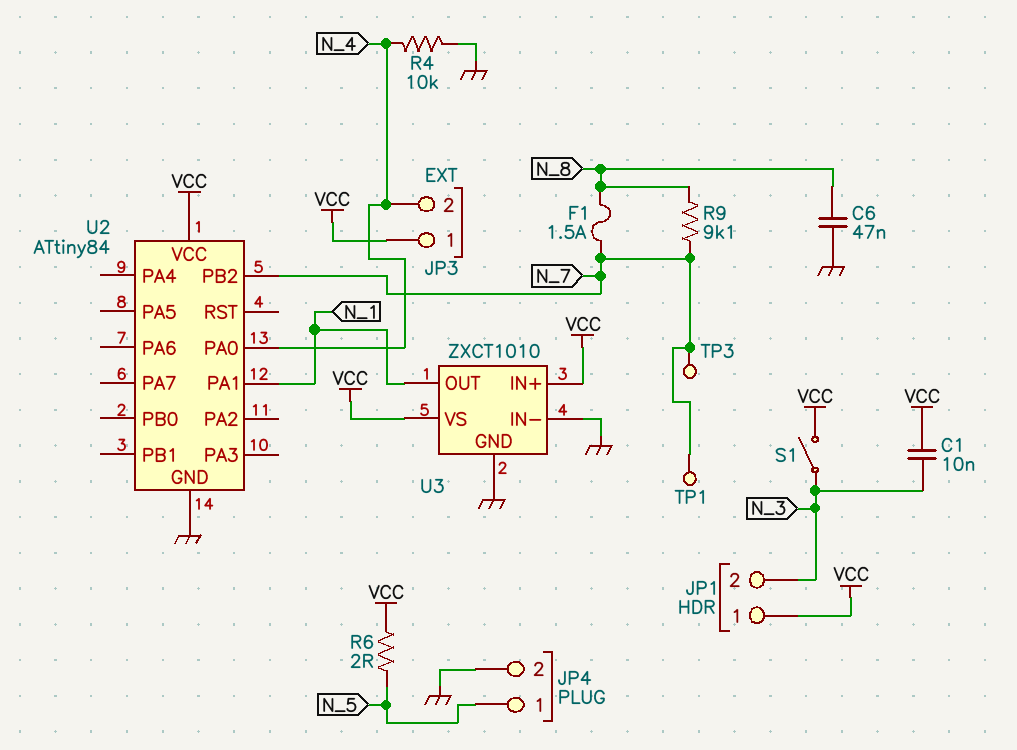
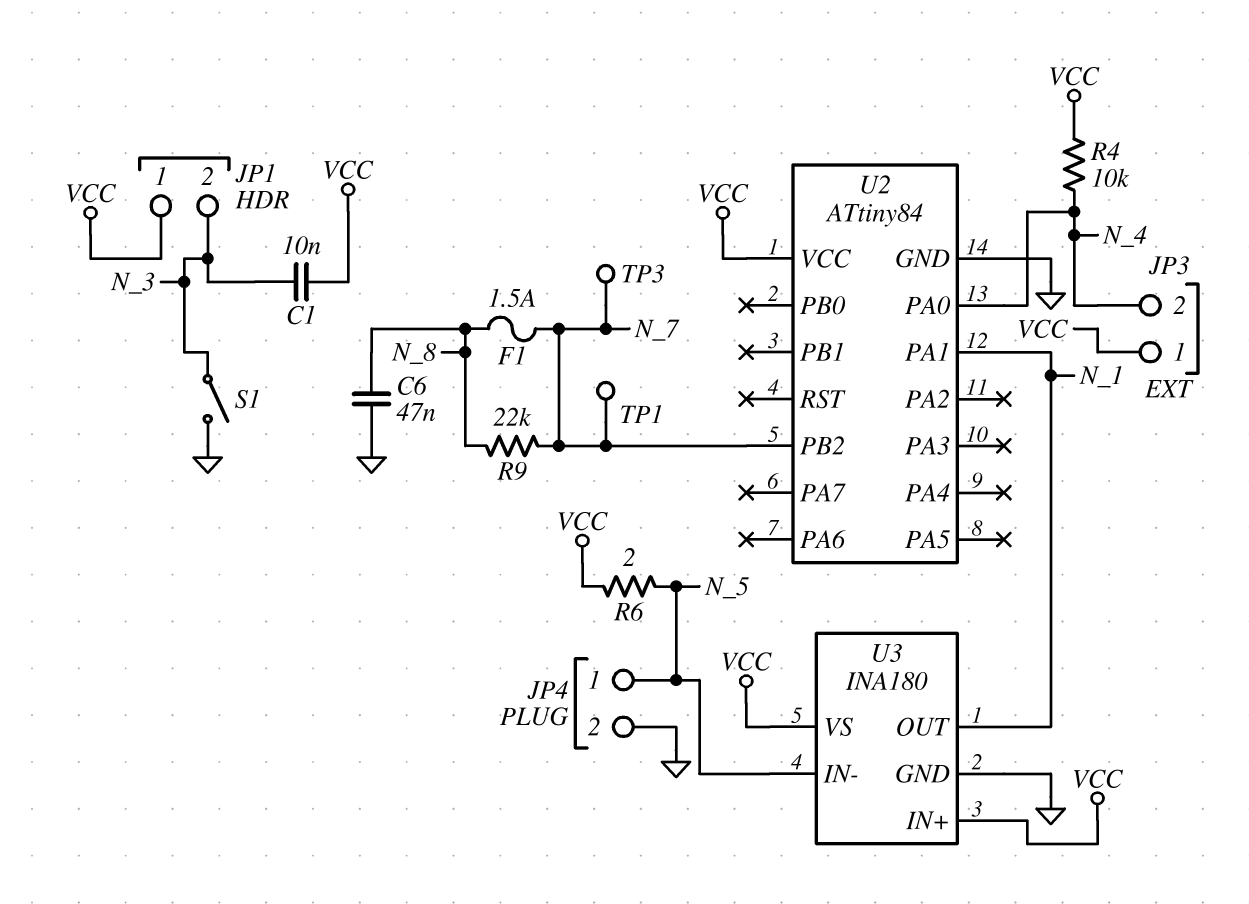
R4: 10k (GND, N_4) -> 10k (N_4, VCC)
R9: 9.1k (N_7, N_8) -> 22k (N_7, N_8)
S1: switch (N_3, VCC) -> switch (GND, N_3)
U3: ZXCT1010 -> INA180
U3 pin IN-: GND -> N_5

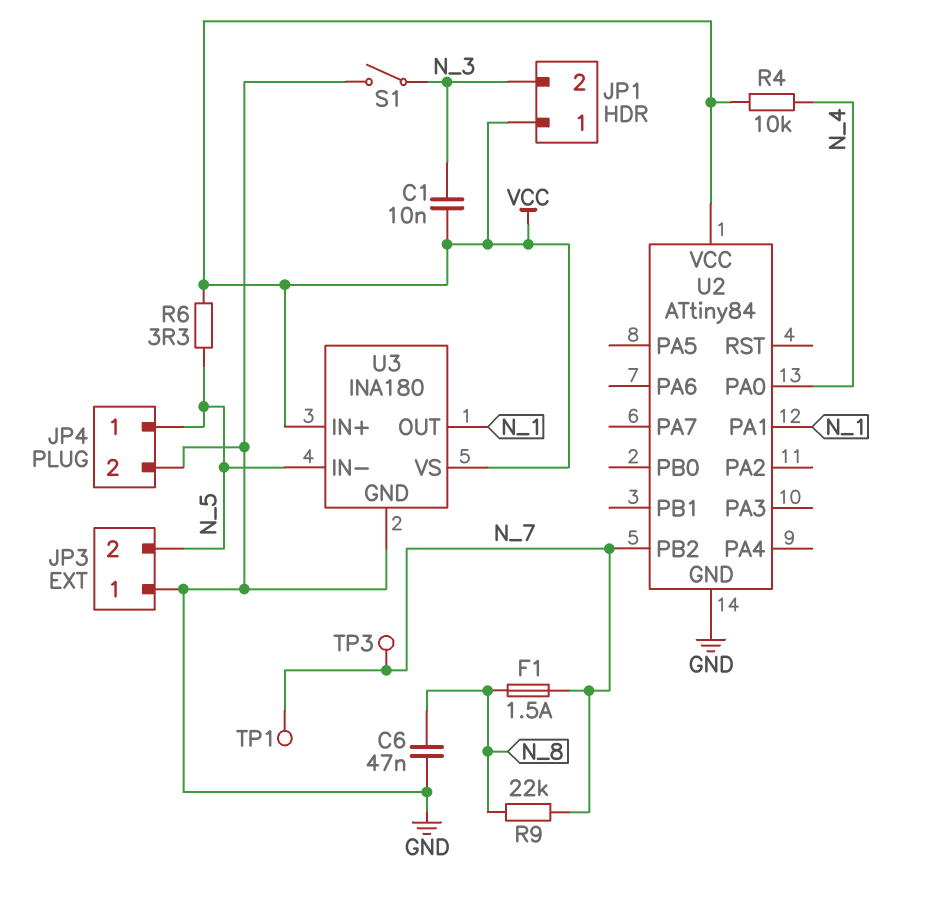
JP3 pin 1: VCC -> GND
JP3 pin 2: N_4 -> N_5
R6: 2 (N_5, VCC) -> 3.3 (N_5, VCC)

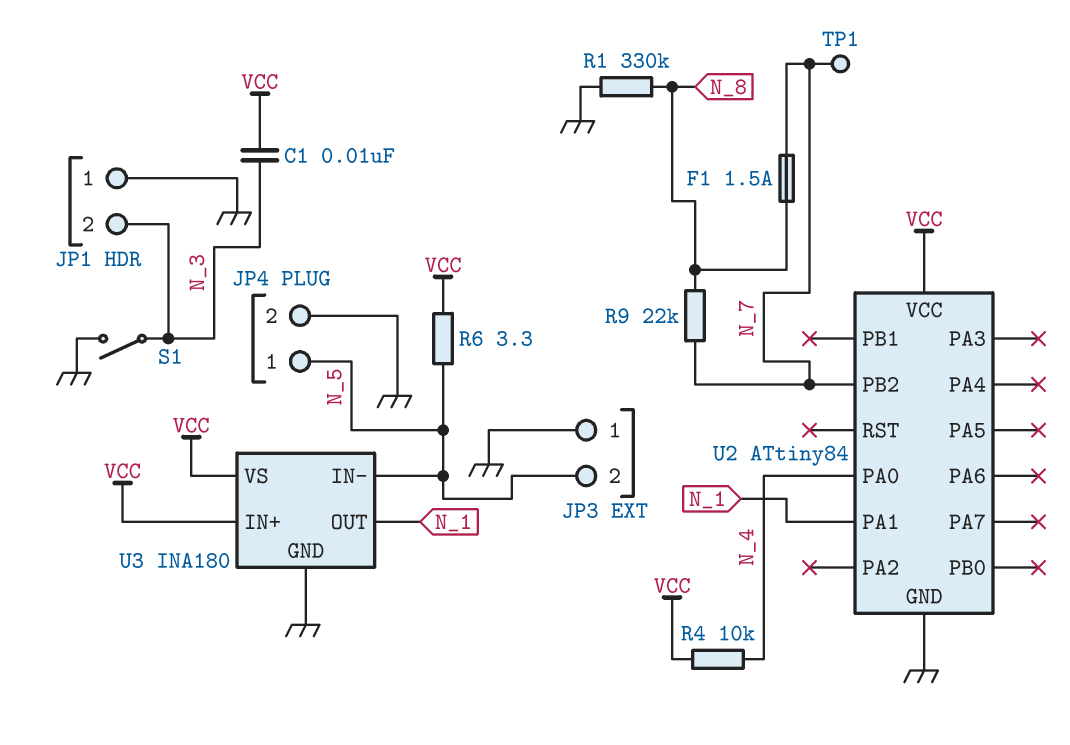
C6: 47nF (GND, N_8) -> none
JP1 pin 1: VCC -> GND
R1: none -> 330k (GND, N_8)
TP3: test point (N_7) -> none

